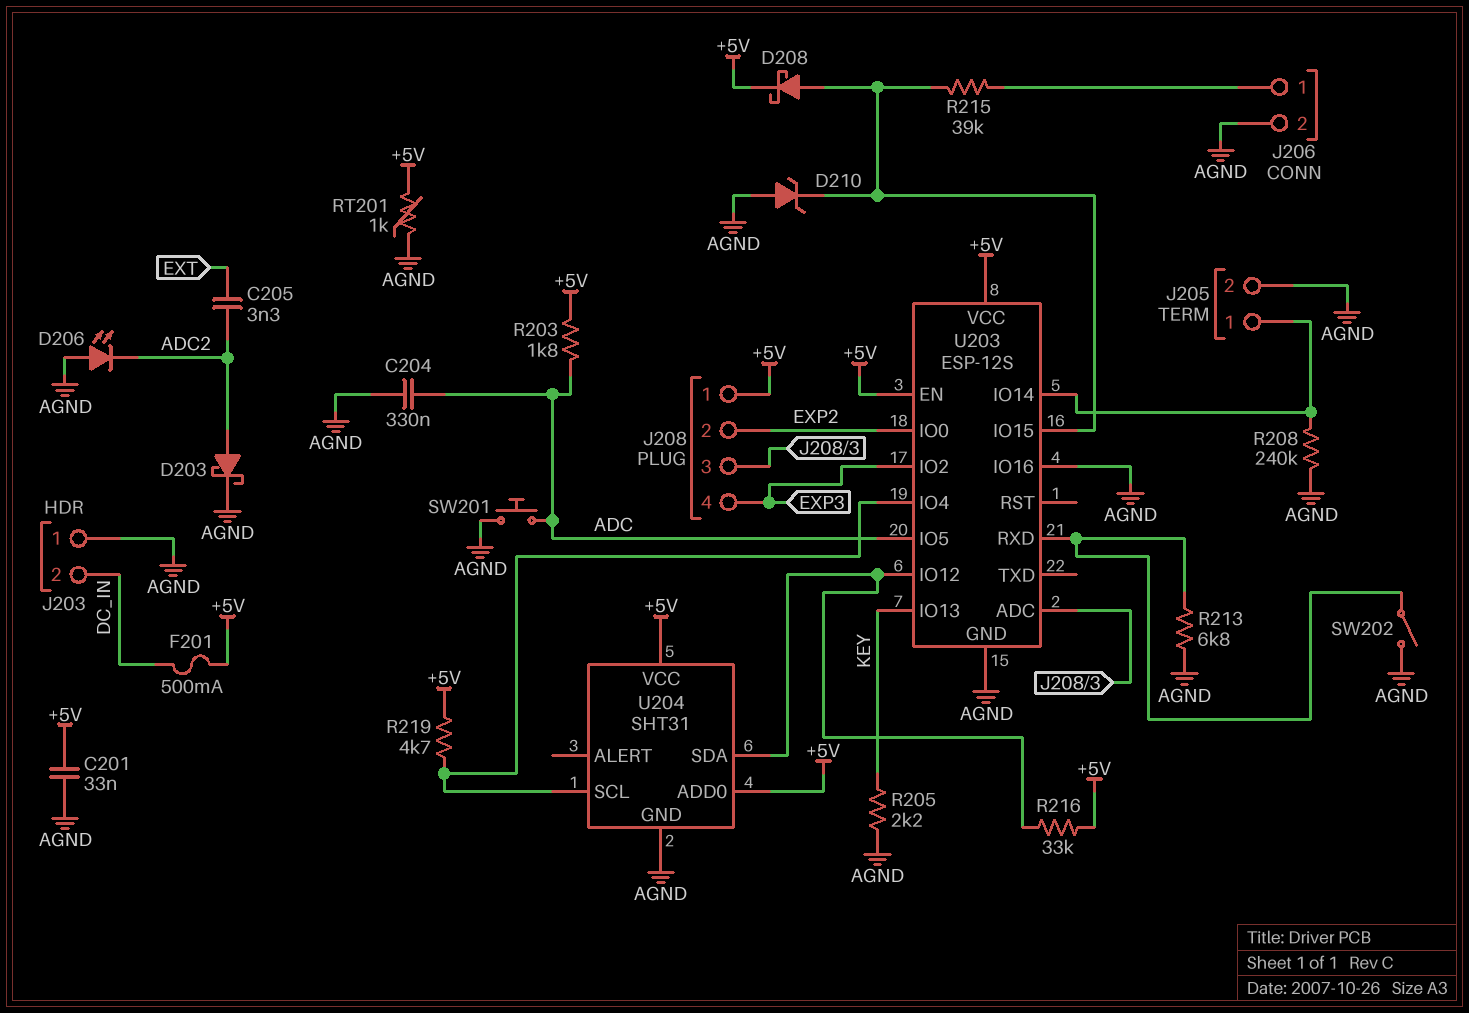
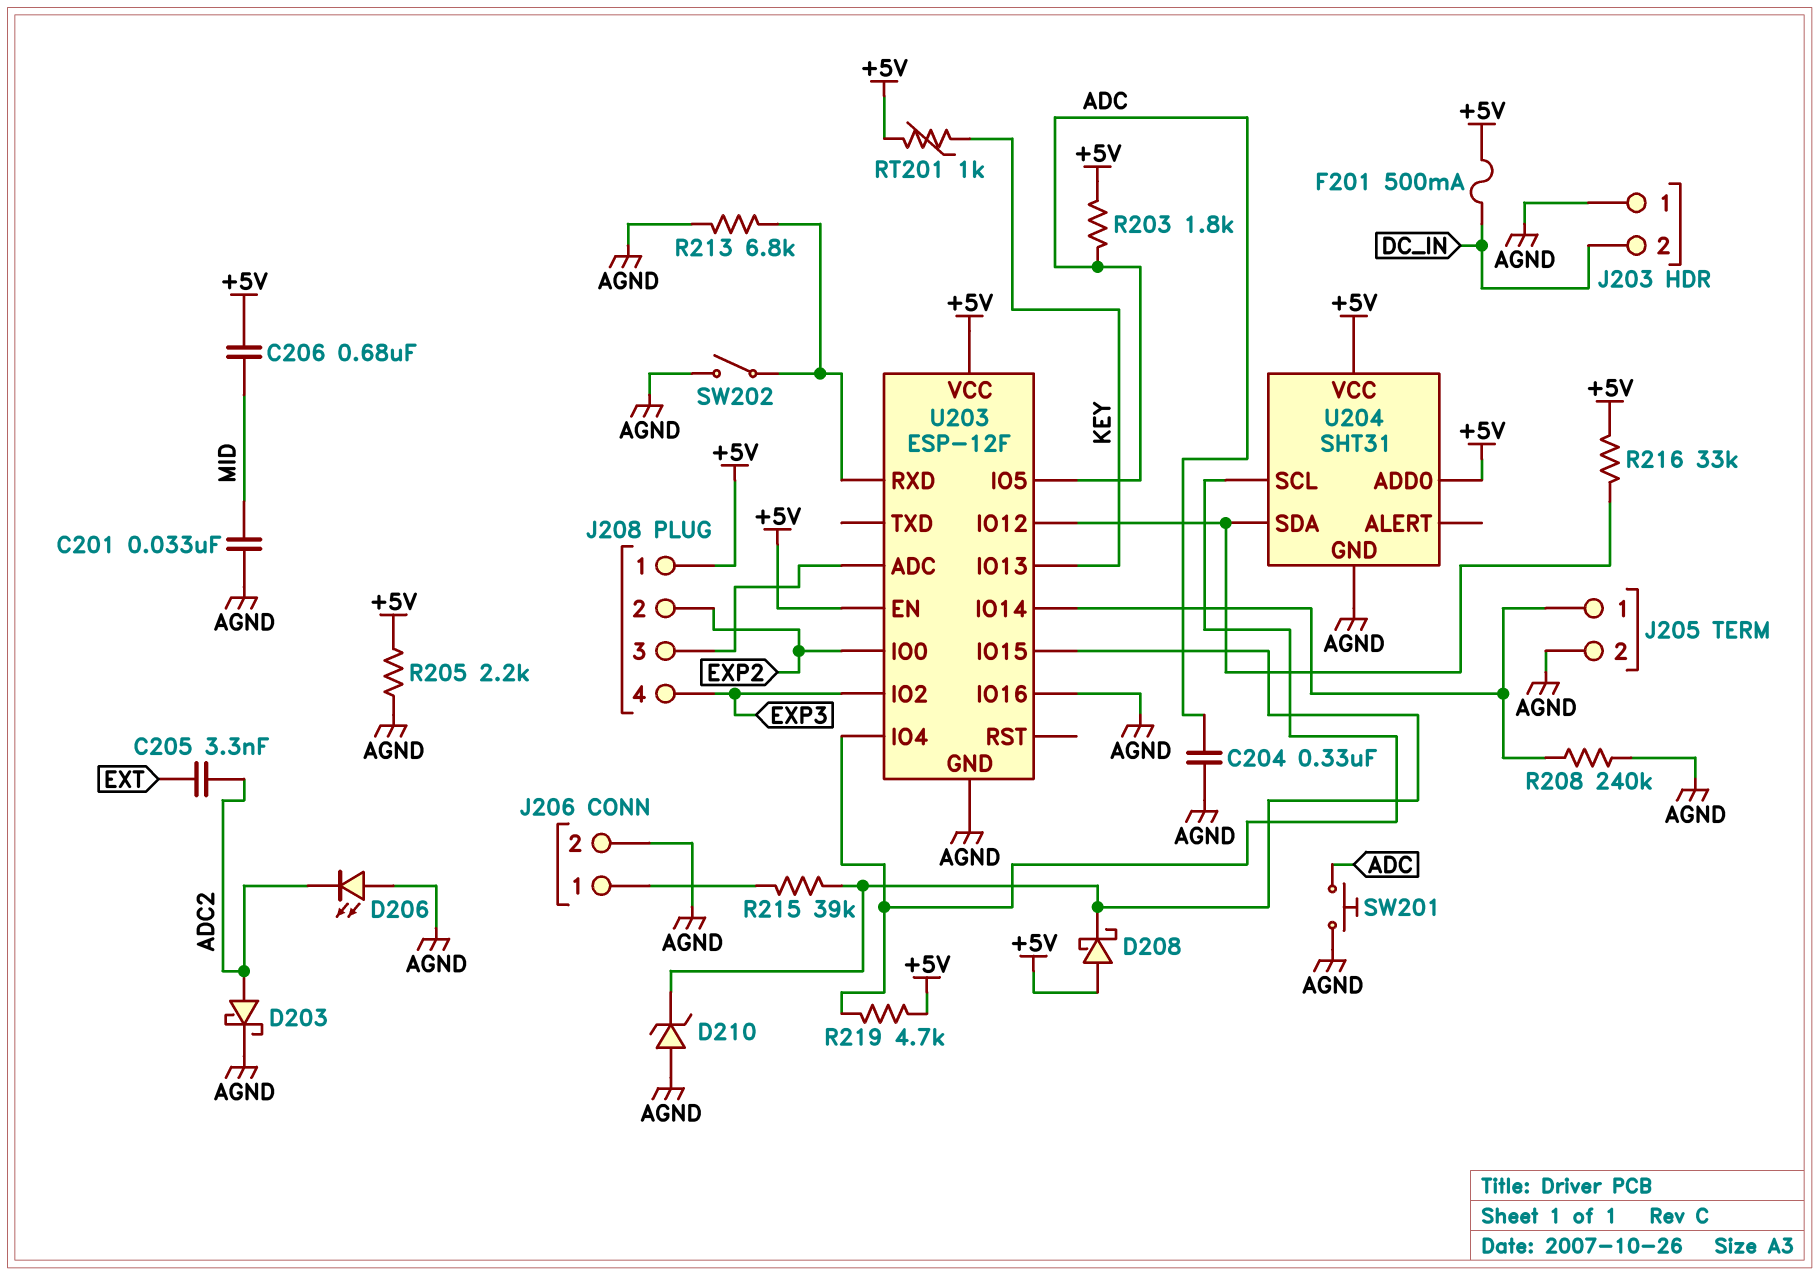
C201: 33nF (+5V, AGND) -> 33nF (AGND, MID)
C206: none -> 680nF (+5V, MID)
D208: schottky (A U203/IO15, K +5V) -> schottky (A +5V, K U203/IO15)
R205: 2.2k (AGND, KEY) -> 2.2k (+5V, AGND)
RT201: 1k (+5V, AGND) -> 1k (+5V, KEY)
U203: ESP-12S -> ESP-12F

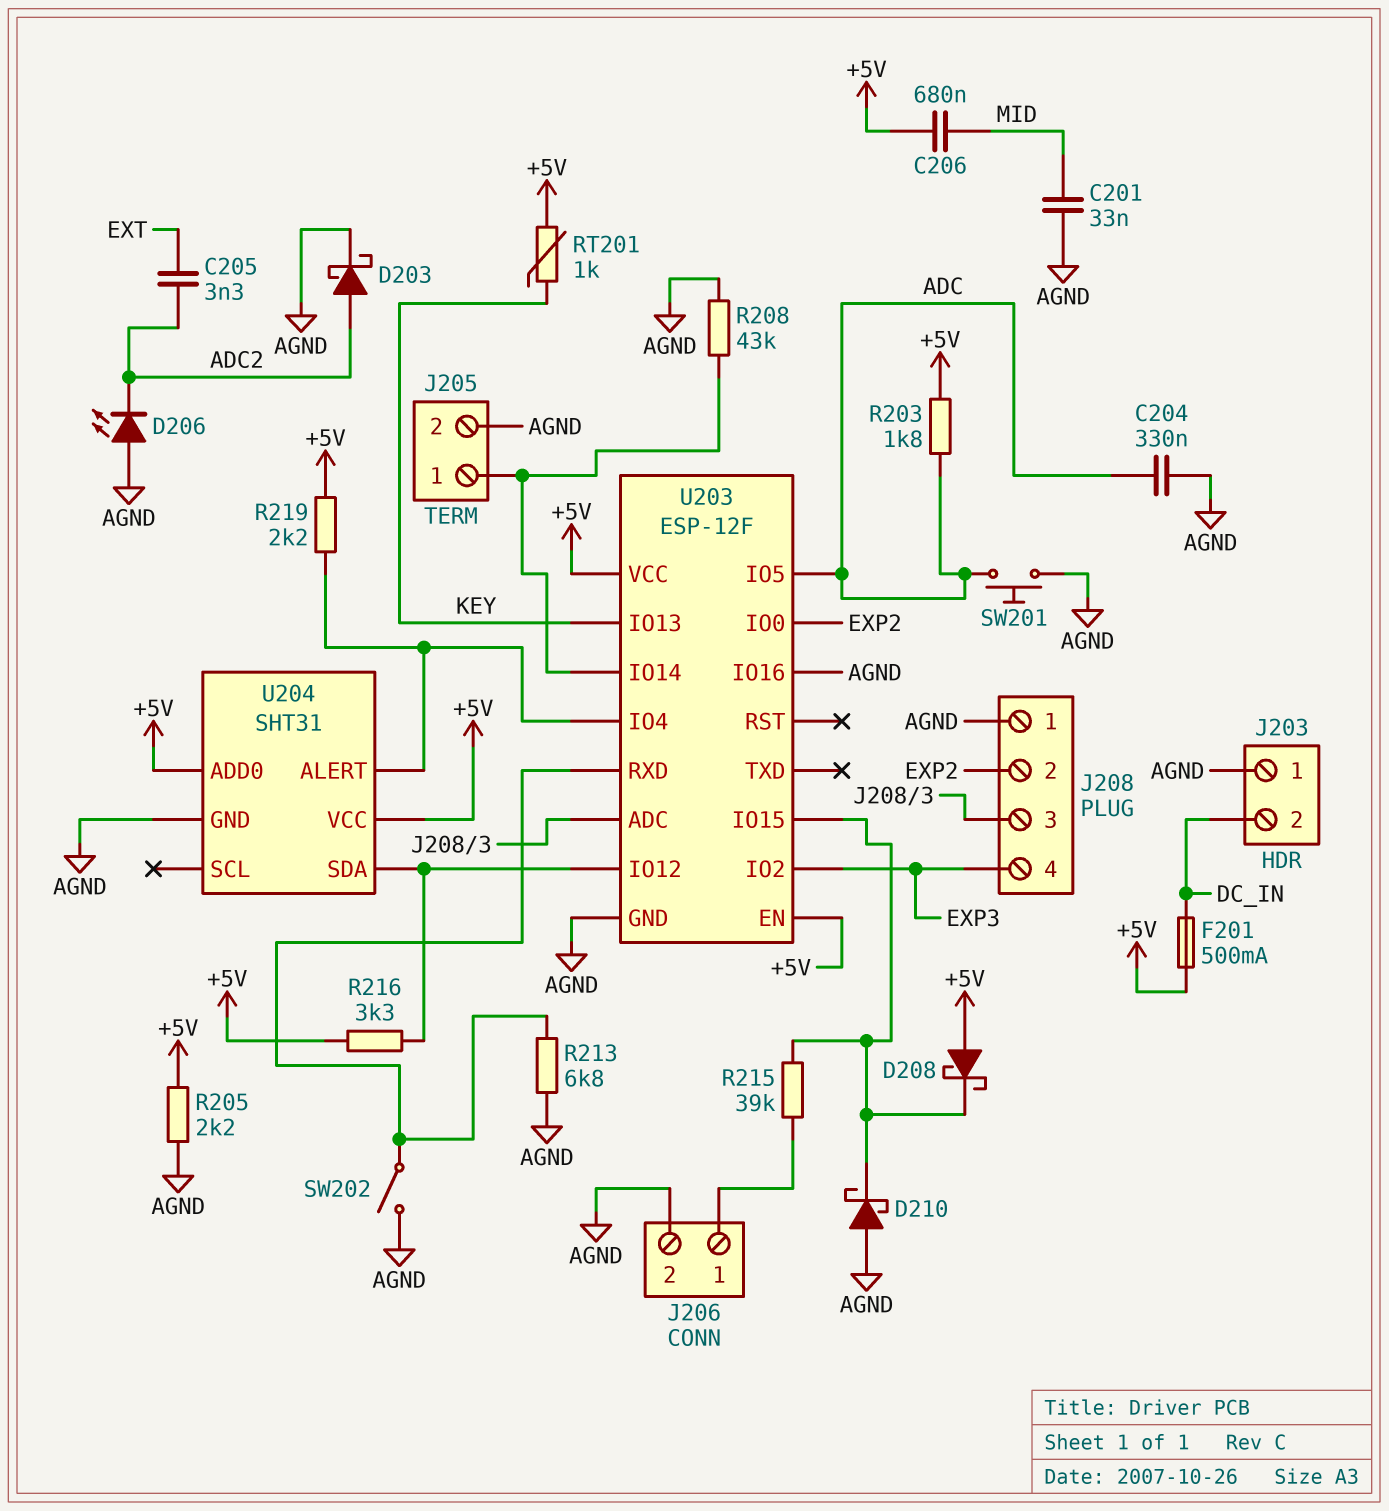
D210: zener (A AGND, K U203/IO15) -> schottky (A AGND, K U203/IO15)
J208 pin 1: +5V -> AGND
R208: 240k (AGND, J205/1) -> 43k (AGND, J205/1)
R216: 33k (+5V, U203/IO12) -> 3.3k (+5V, U203/IO12)
R219: 4.7k (+5V, U203/IO4) -> 2.2k (+5V, U203/IO4)
U204 pin ALERT: none -> U203/IO4
U204 pin SCL: U203/IO4 -> none

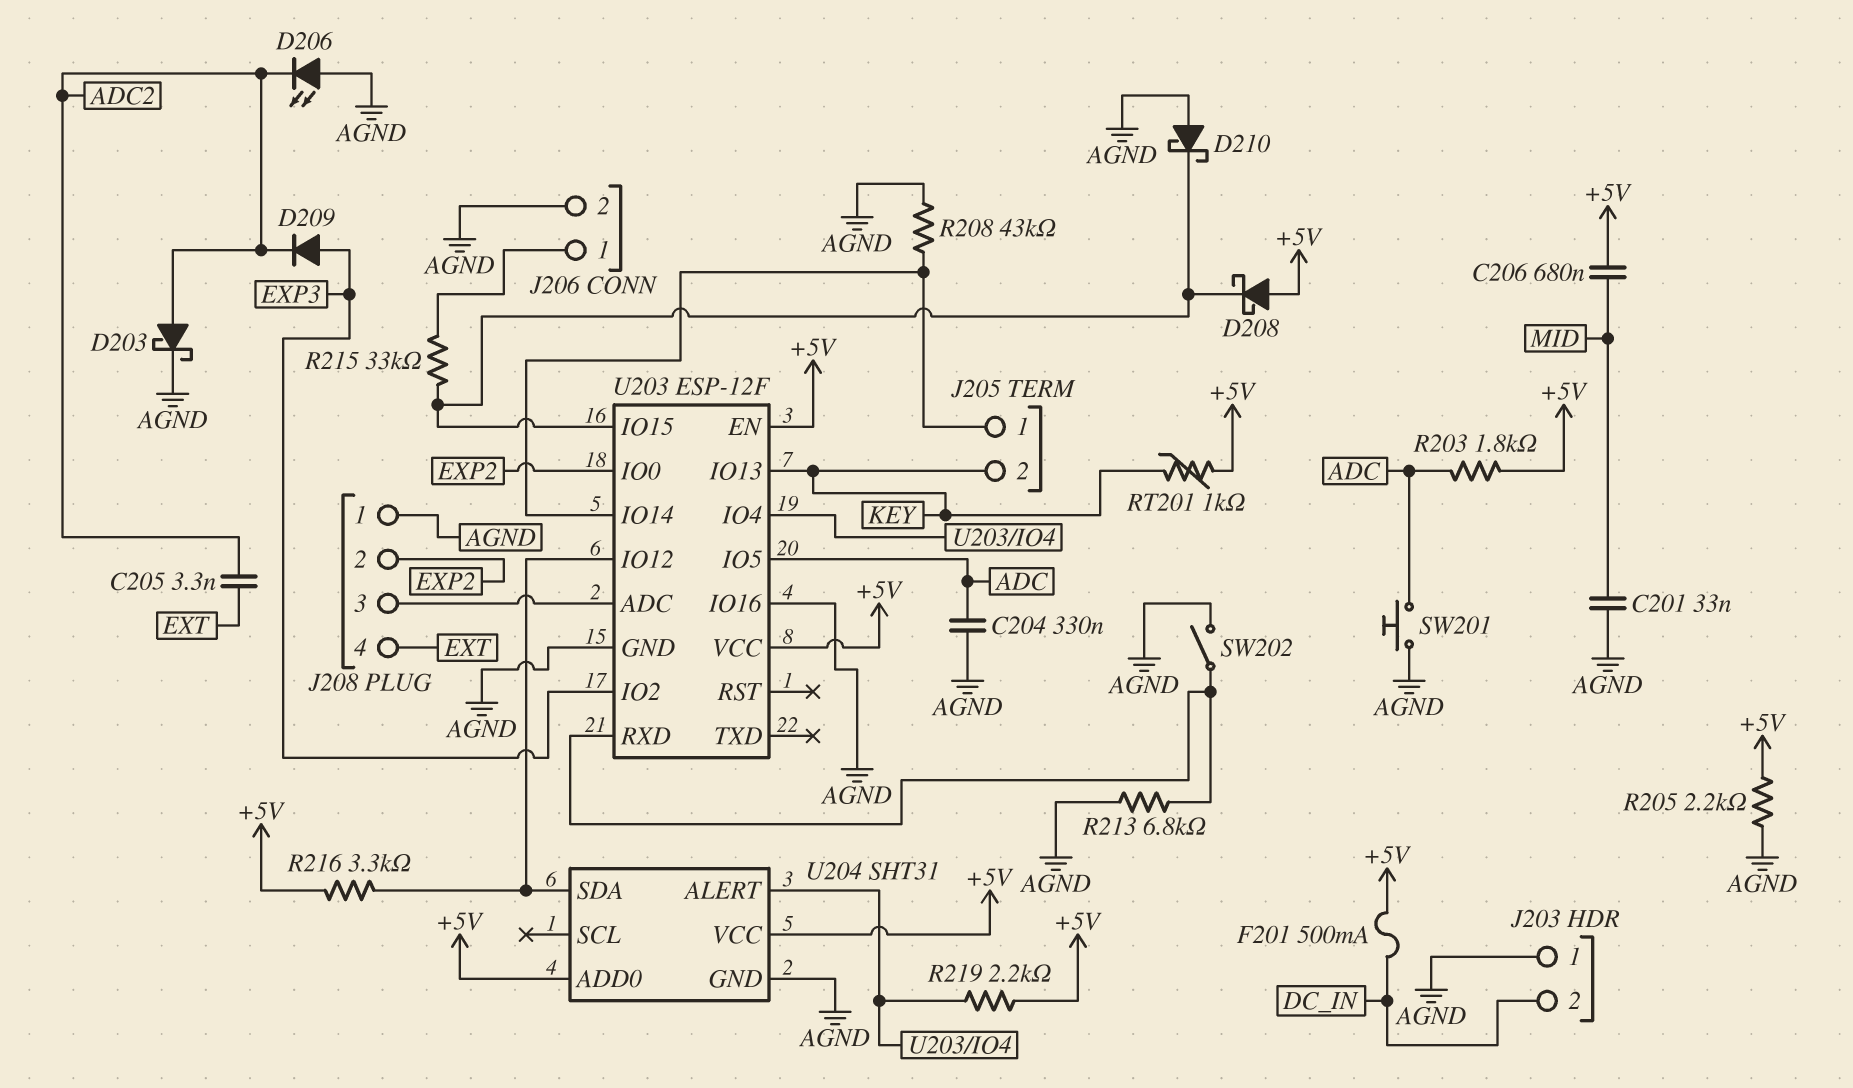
D209: none -> diode (A EXP3, K ADC2)
J205 pin 2: AGND -> KEY
J208 pin 4: EXP3 -> EXT
R215: 39k (J206/1, U203/IO15) -> 33k (J206/1, U203/IO15)

